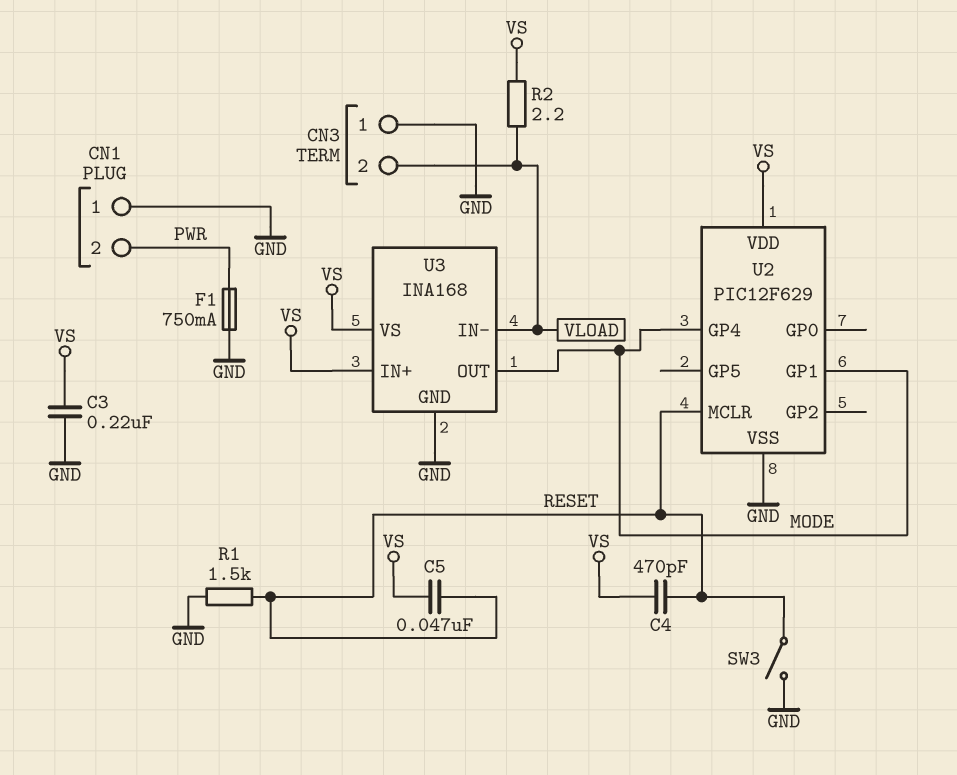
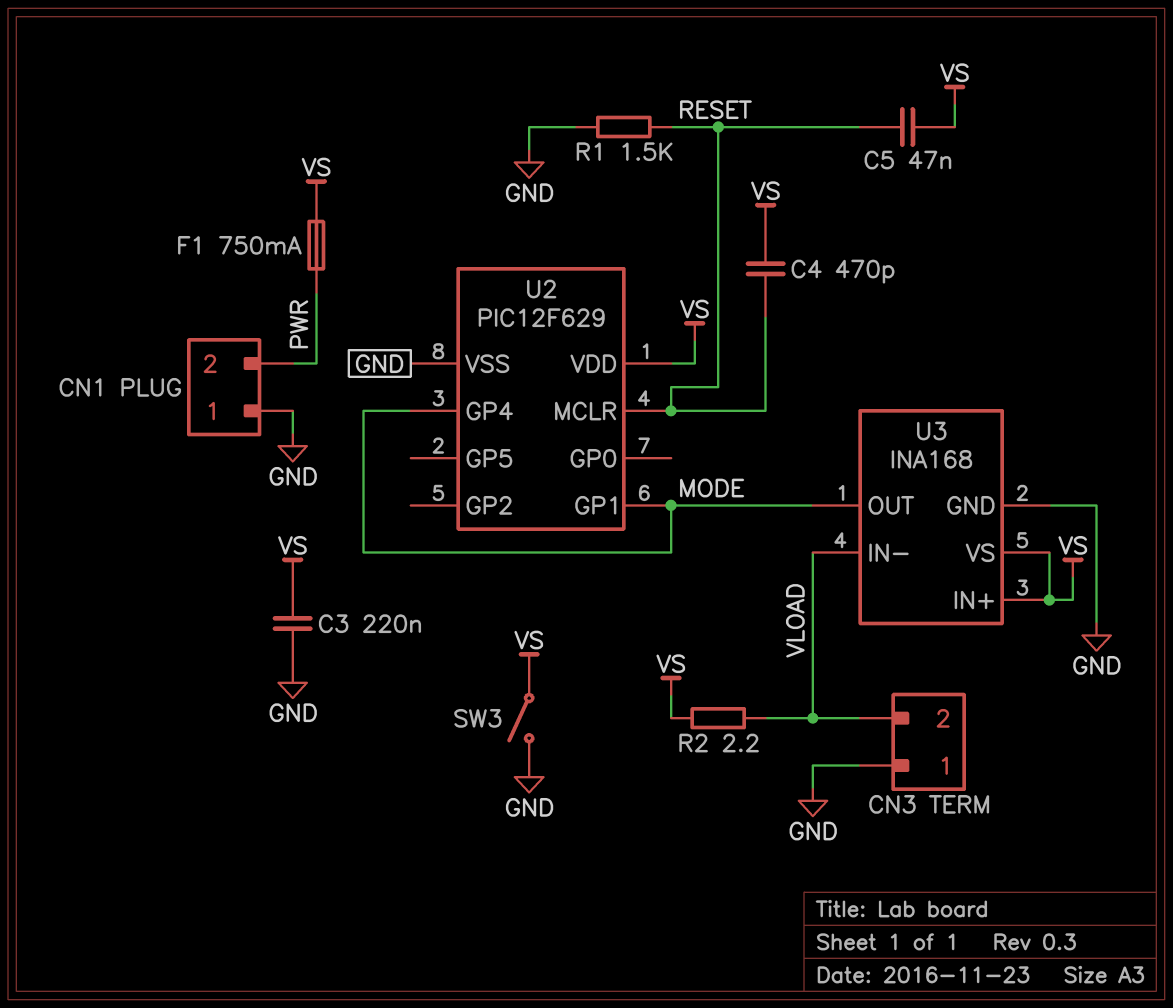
F1: 750mA (GND, PWR) -> 750mA (PWR, VS)
SW3: switch (GND, RESET) -> switch (GND, VS)

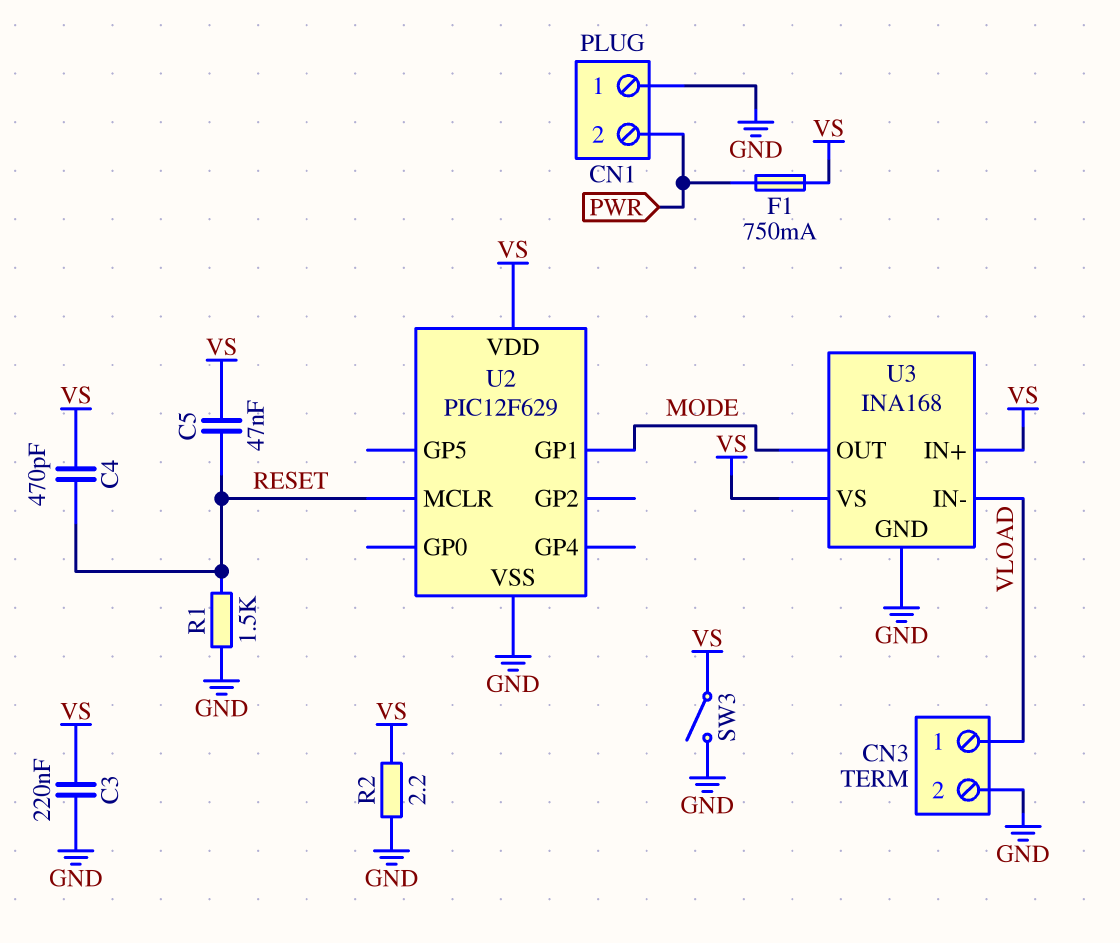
CN3 pin 1: GND -> VLOAD
CN3 pin 2: VLOAD -> GND
R2: 2.2 (VLOAD, VS) -> 2.2 (GND, VS)
U2 pin GP4: MODE -> none

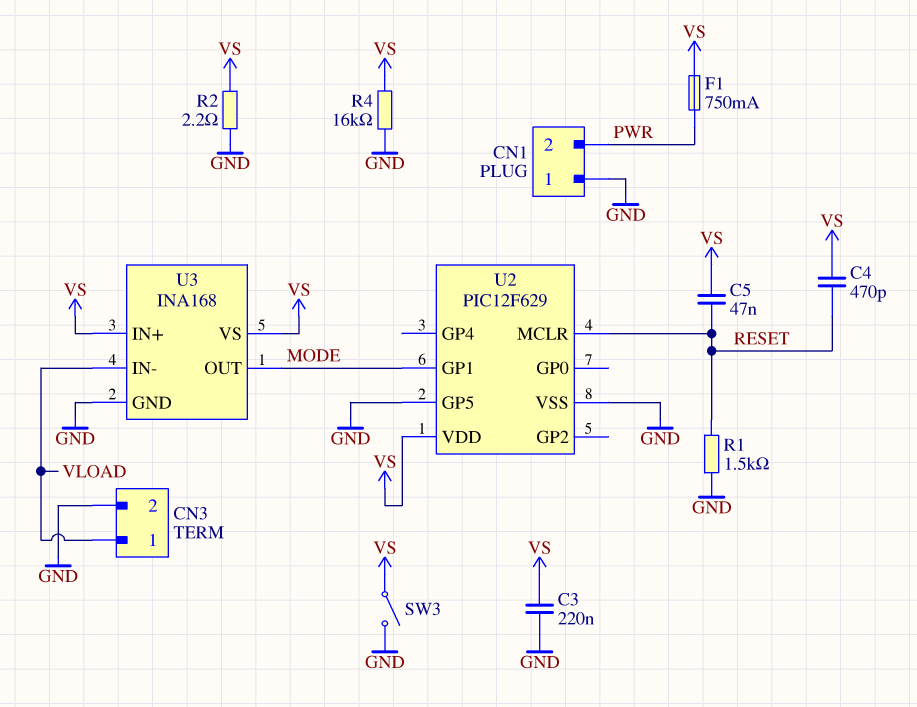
R4: none -> 16k (GND, VS)
U2 pin GP5: none -> GND

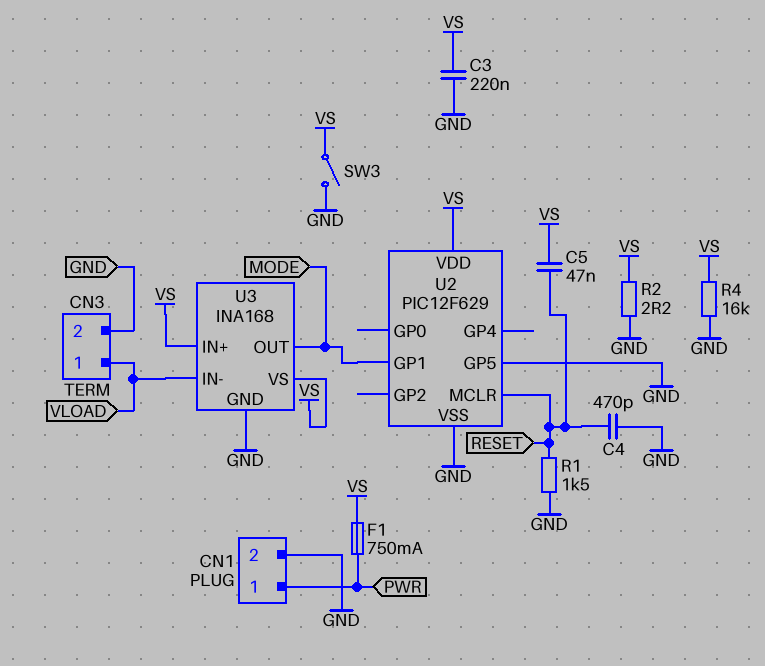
C4: 470pF (RESET, VS) -> 470pF (GND, RESET)
CN1 pin 1: GND -> PWR
CN1 pin 2: PWR -> GND

